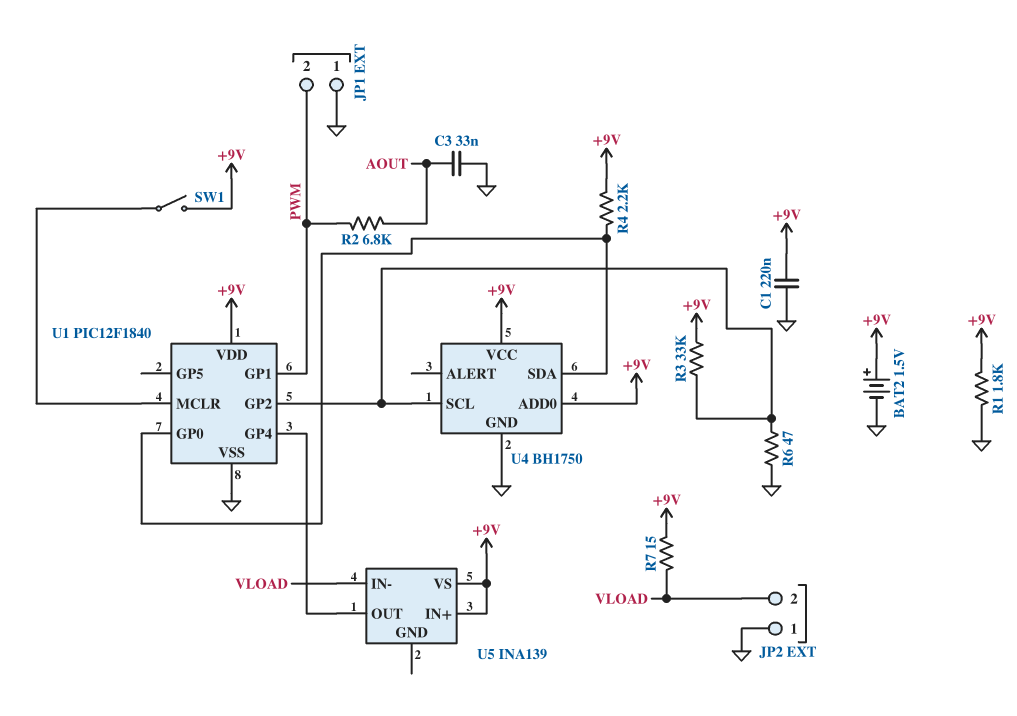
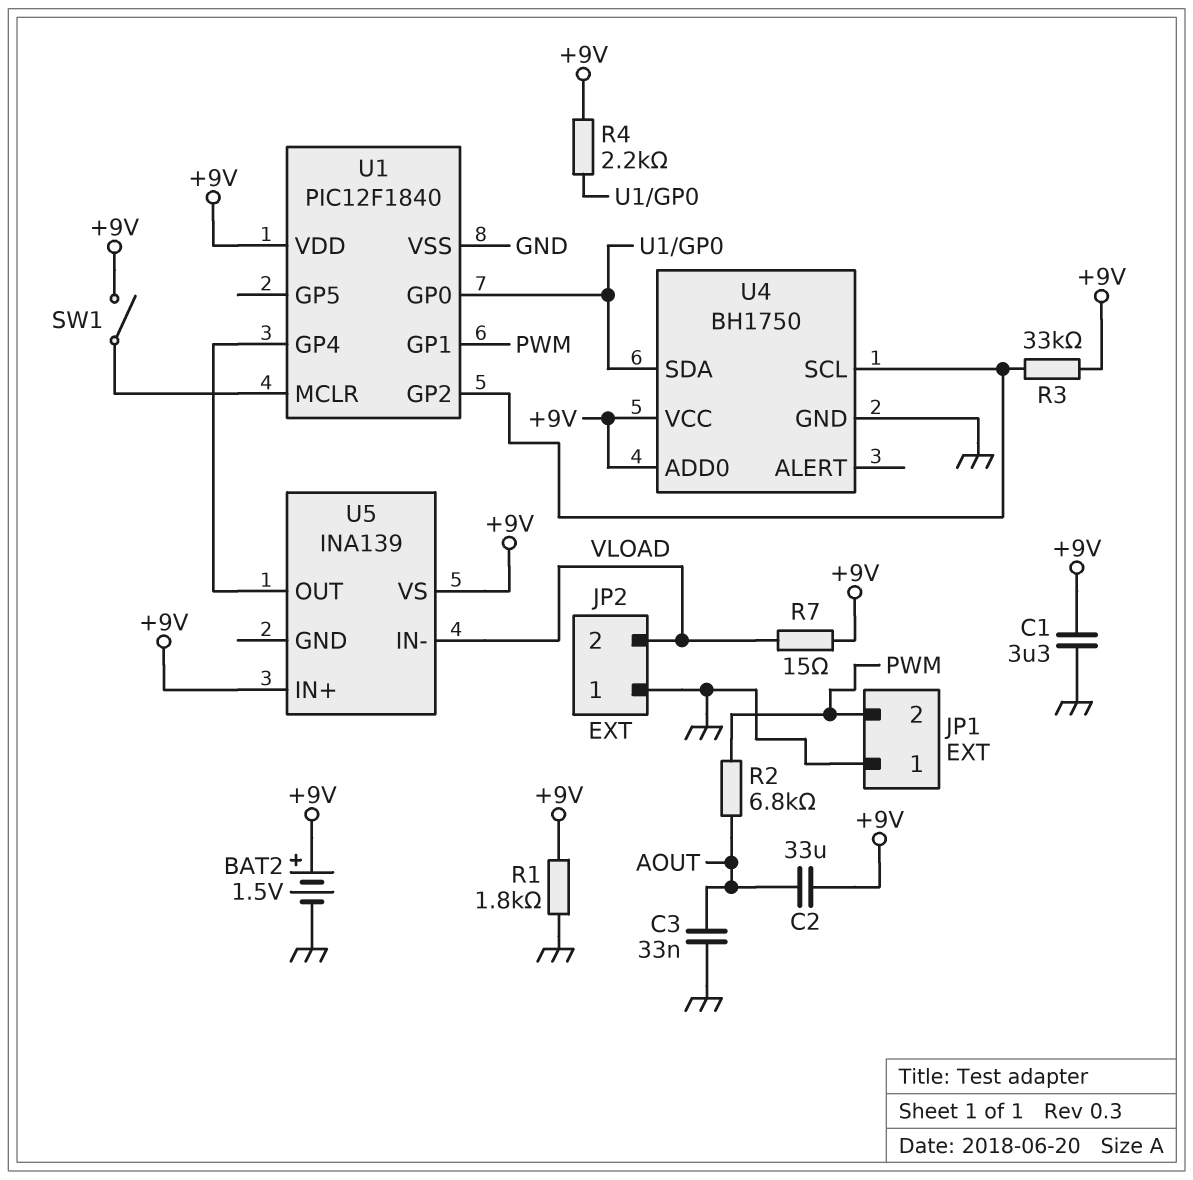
C1: 220nF (+9V, GND) -> 3.3uF (+9V, GND)
C2: none -> 33uF (+9V, AOUT)
R6: 47 (GND, U1/GP2) -> none

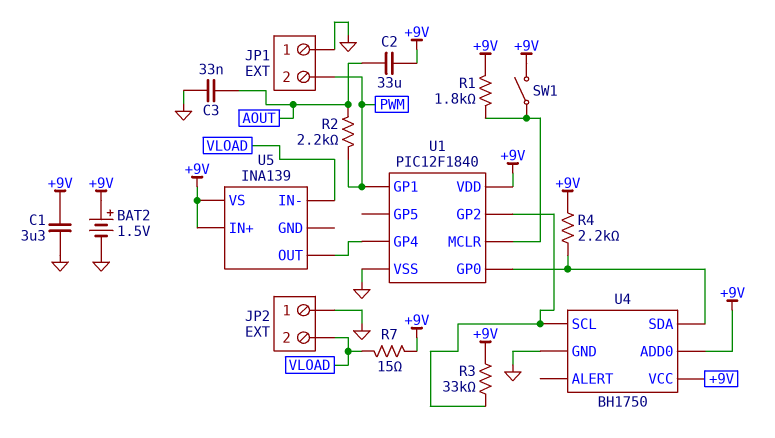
R1: 1.8k (+9V, GND) -> 1.8k (+9V, U1/MCLR)
R2: 6.8k (AOUT, PWM) -> 2.2k (AOUT, PWM)

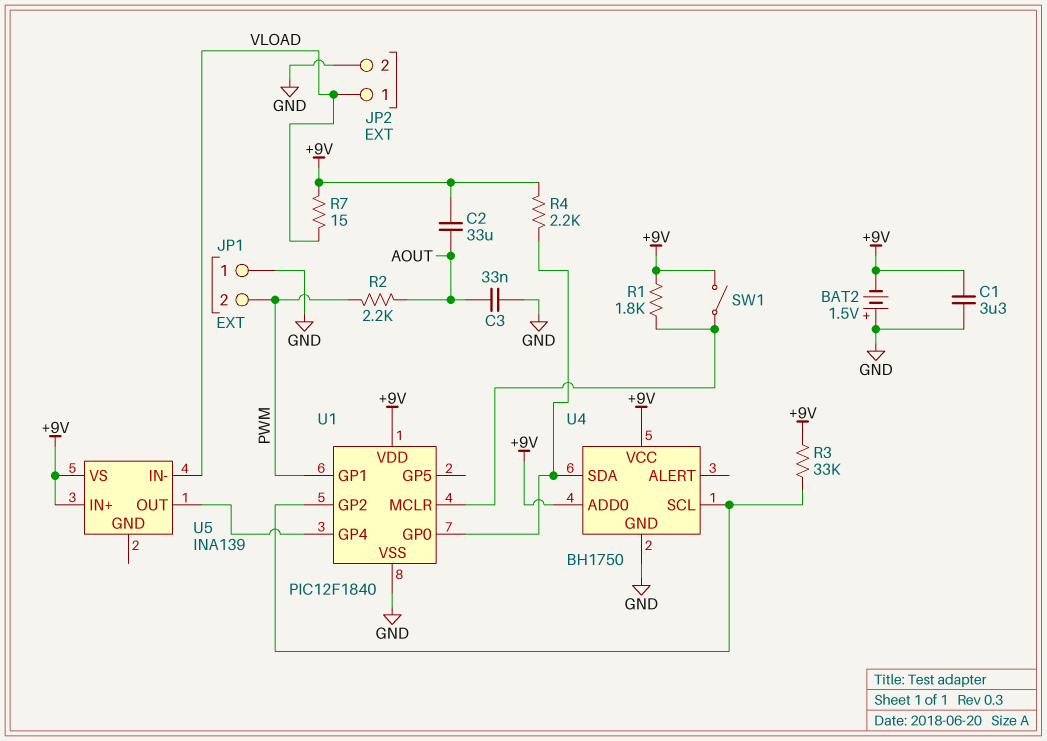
BAT2: 1.5V (plus +9V, minus GND) -> 1.5V (plus GND, minus +9V)
JP2 pin 1: GND -> VLOAD
JP2 pin 2: VLOAD -> GND

